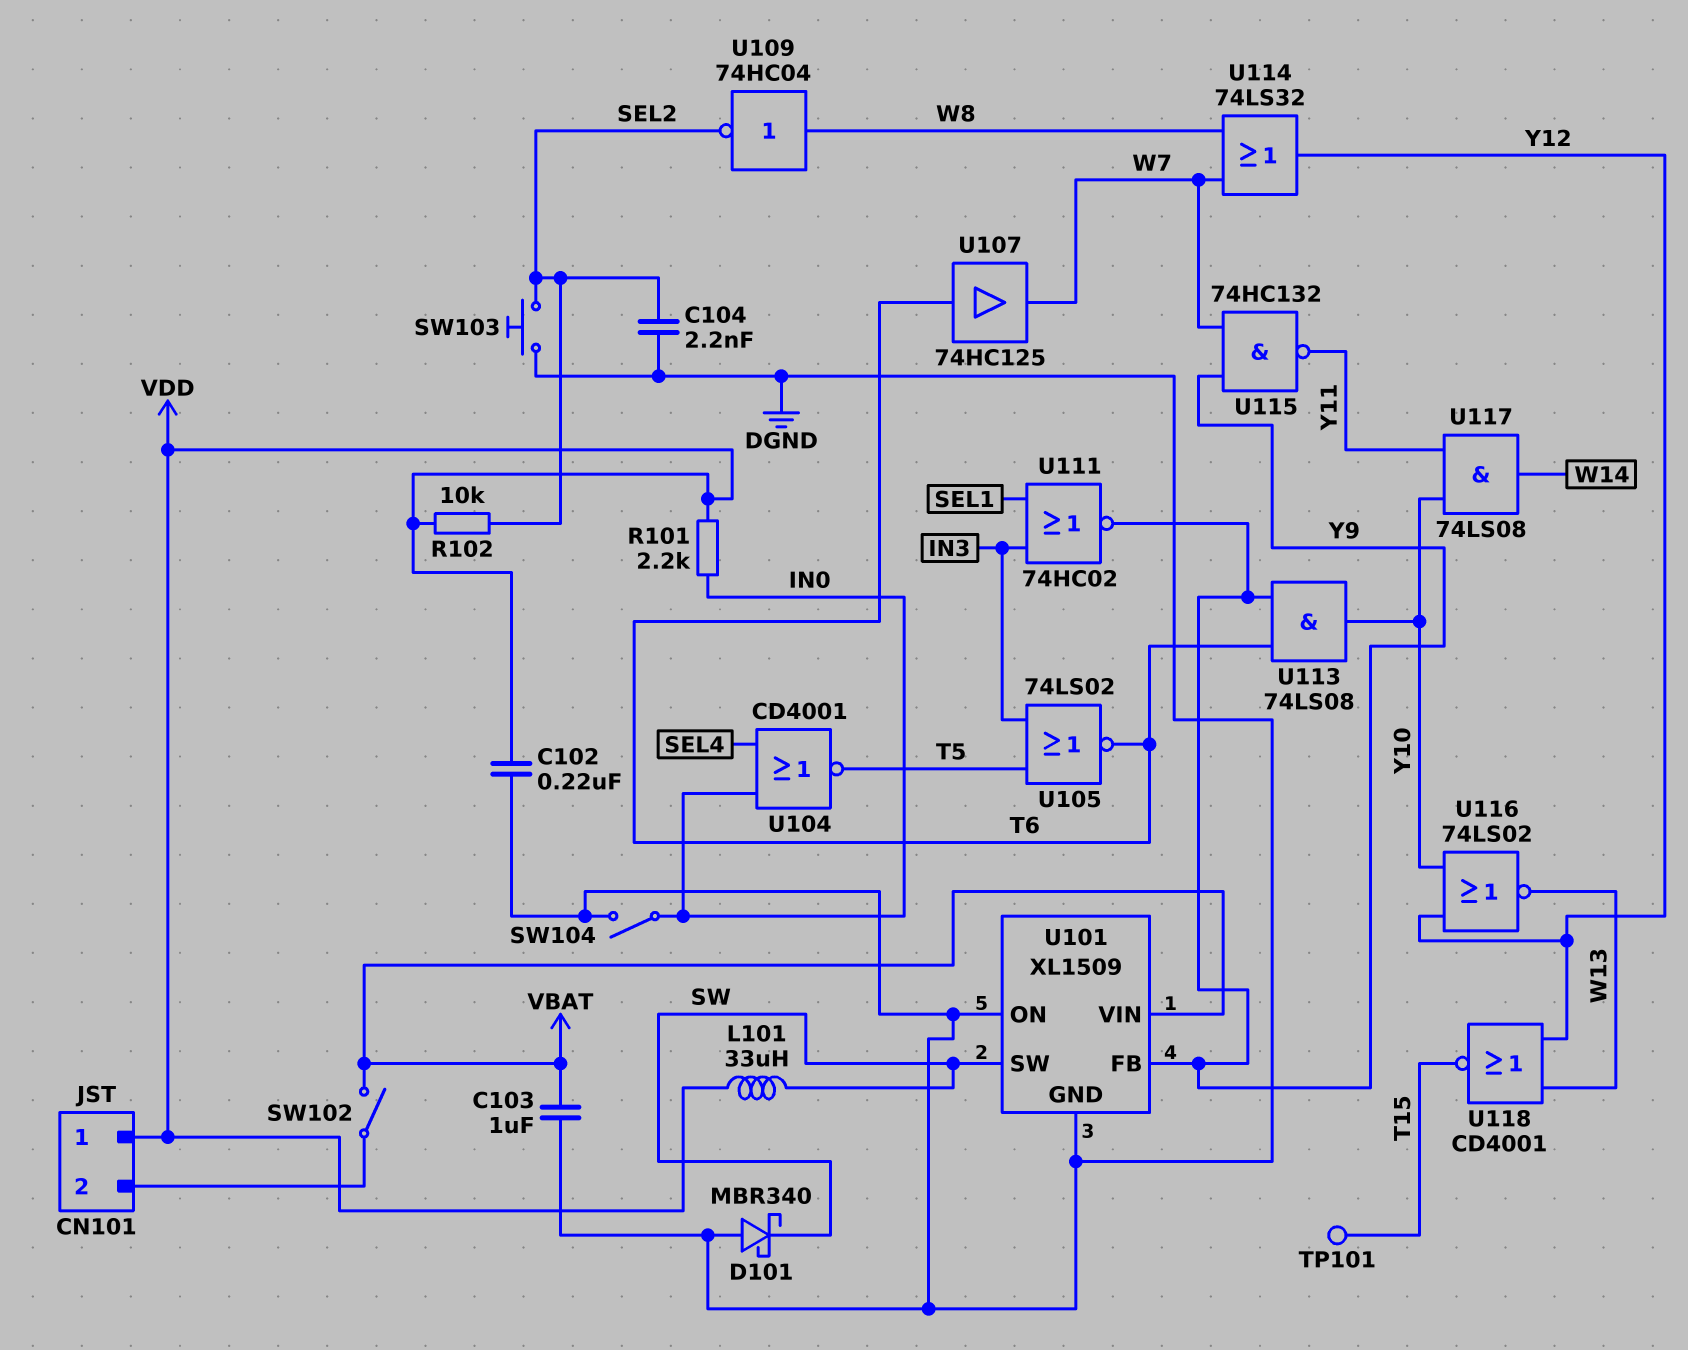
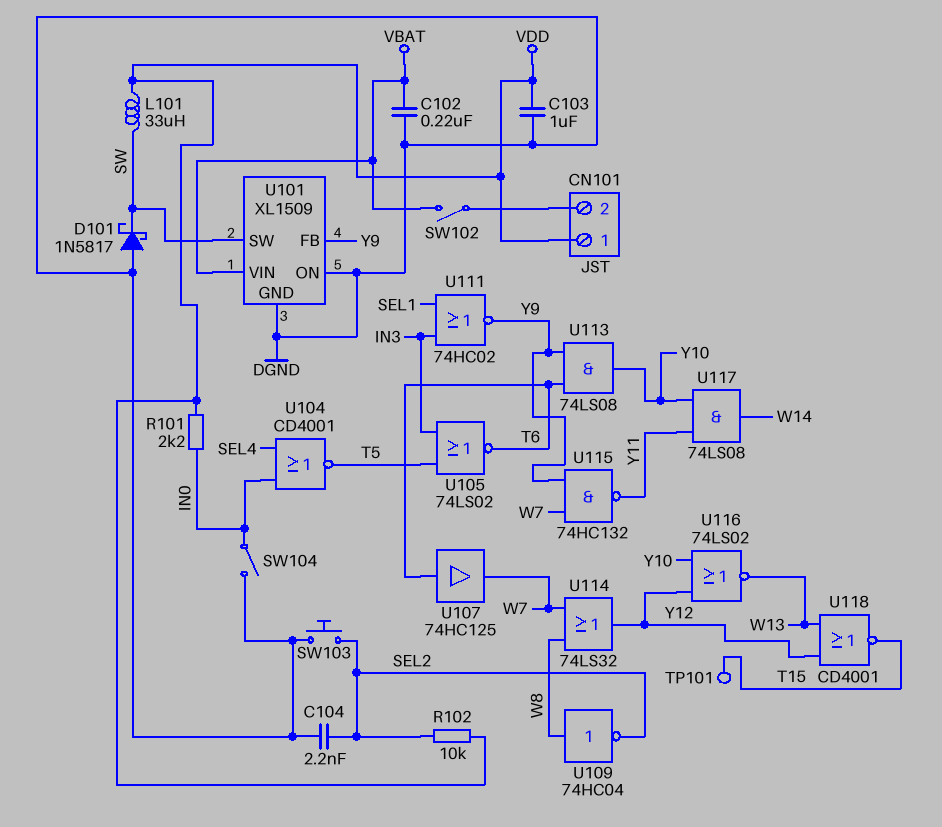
C102: 220nF (DGND, VDD) -> 220nF (DGND, VBAT)
C103: 1uF (DGND, VBAT) -> 1uF (DGND, VDD)
D101: schottky MBR340 (A DGND, K SW) -> schottky 1N5817 (A DGND, K SW)

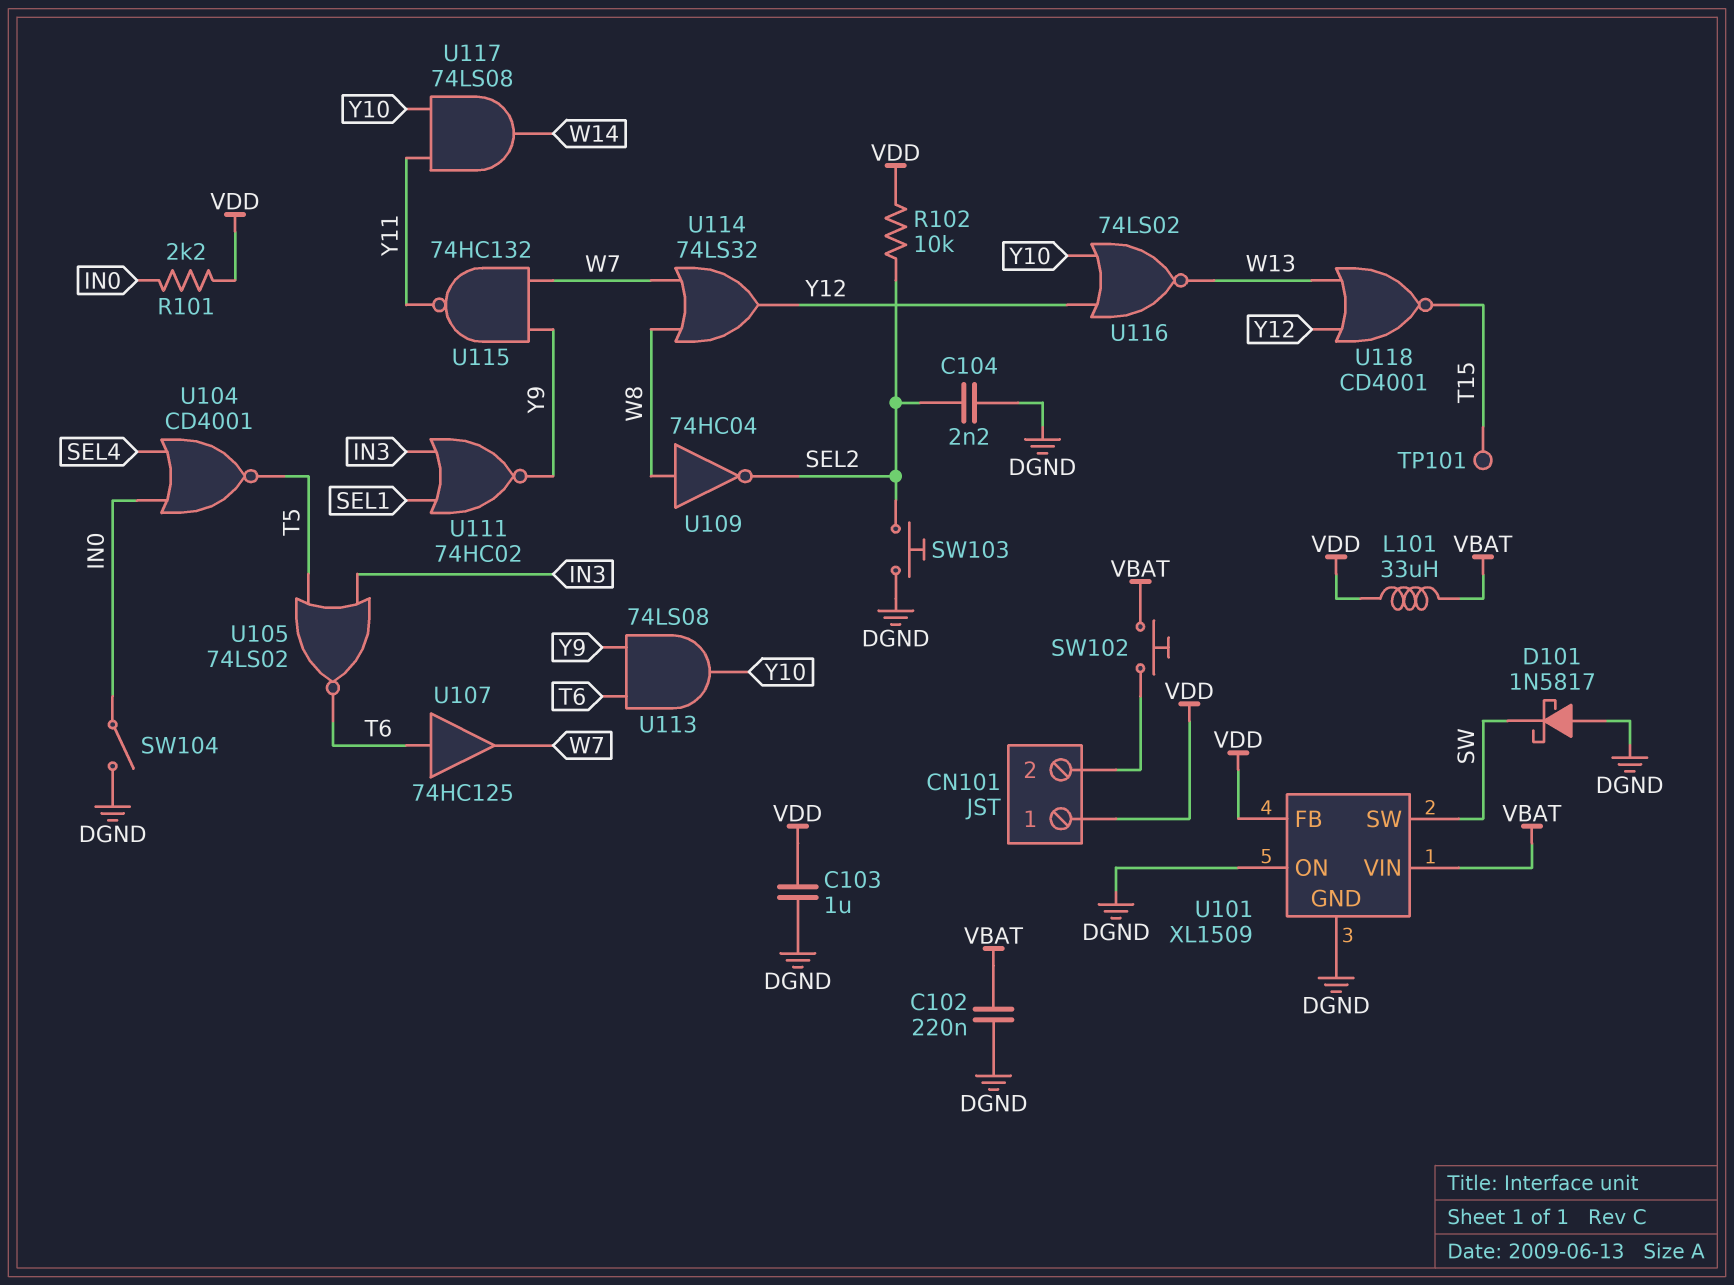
L101: 33uH (SW, VDD) -> 33uH (VBAT, VDD)
SW102: switch (CN101/2, VBAT) -> button (CN101/2, VBAT)
U101 pin FB: Y9 -> VDD

